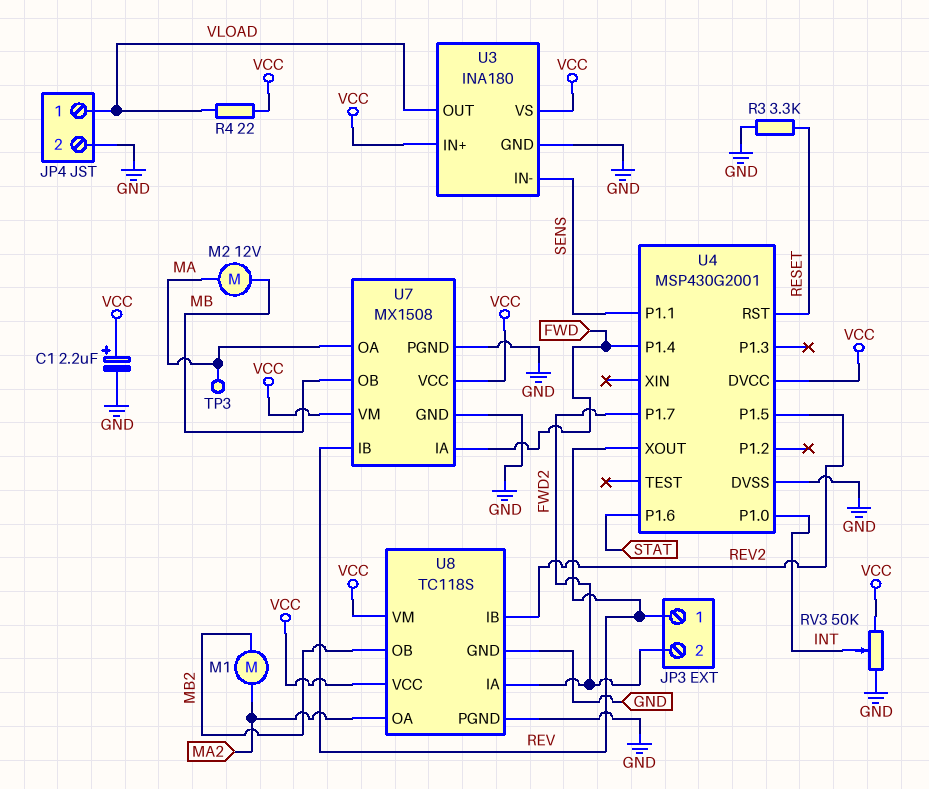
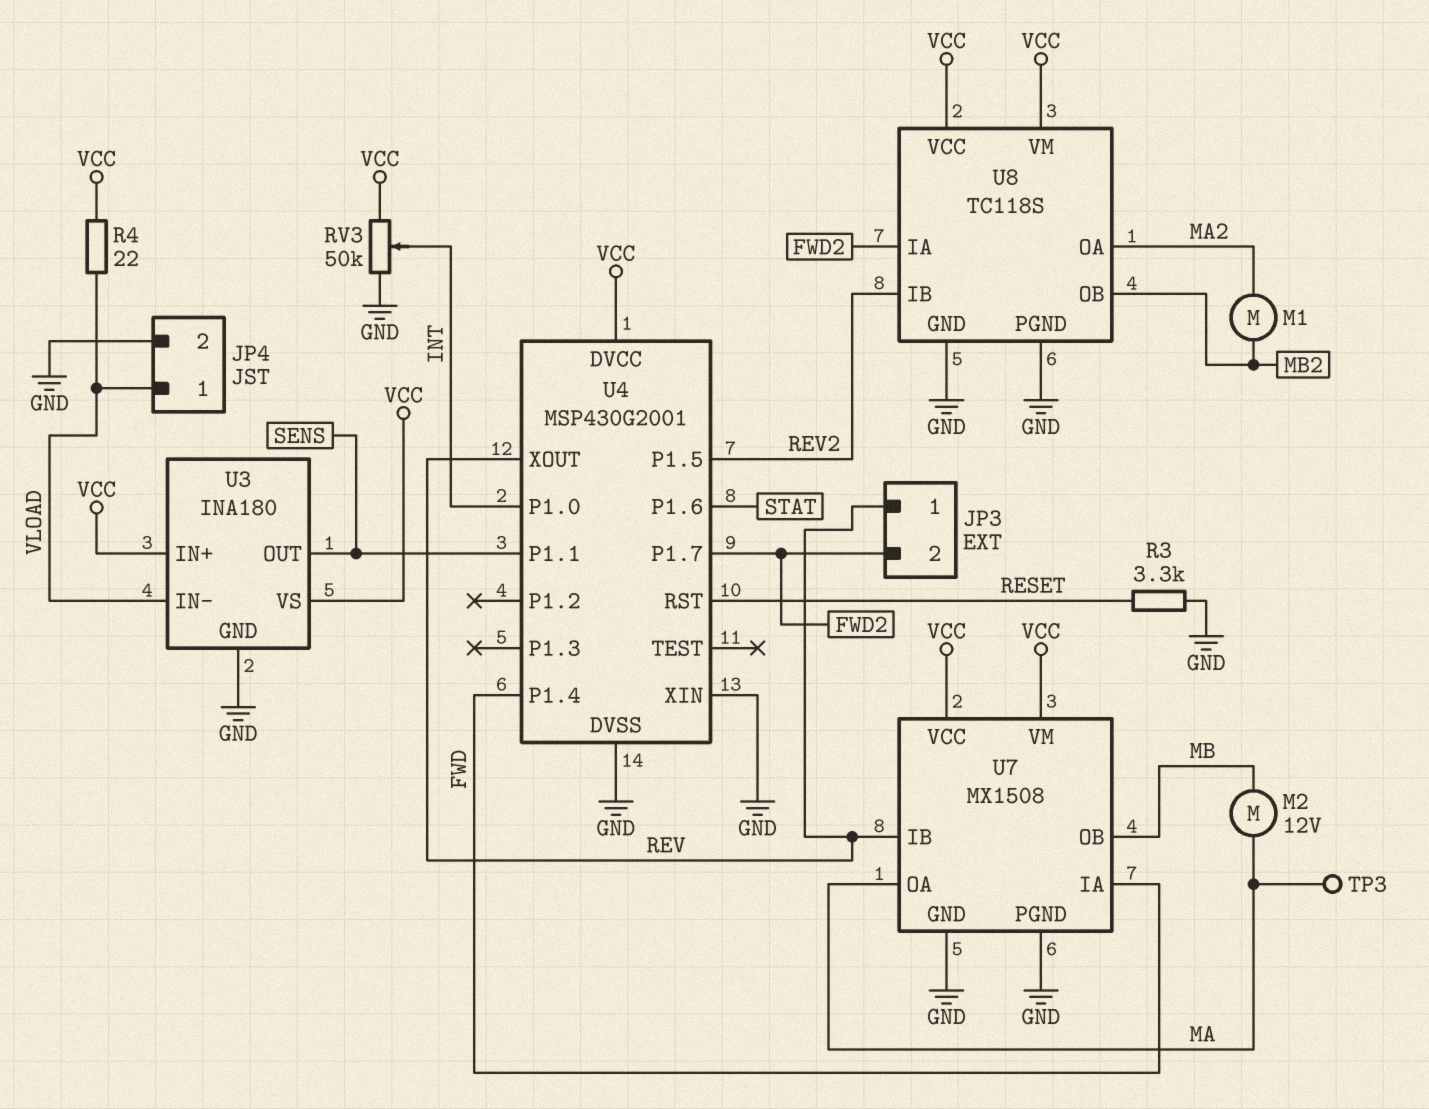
C1: 2.2uF (plus VCC, minus GND) -> none
U3 pin IN-: SENS -> VLOAD
U3 pin OUT: VLOAD -> SENS
U4 pin XIN: none -> GND

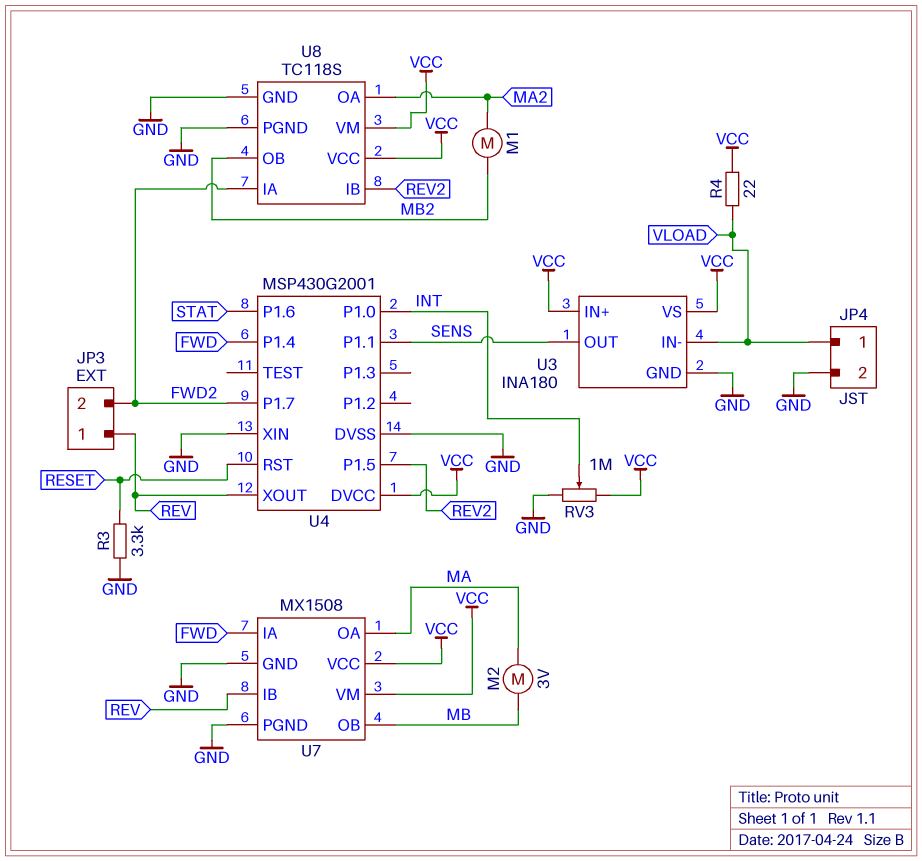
M2: motor 12V (MA, MB) -> motor 3V (MA, MB)
RV3: 50k (GND, VCC, wiper INT) -> 1M (GND, VCC, wiper INT)
TP3: test point (MA) -> none

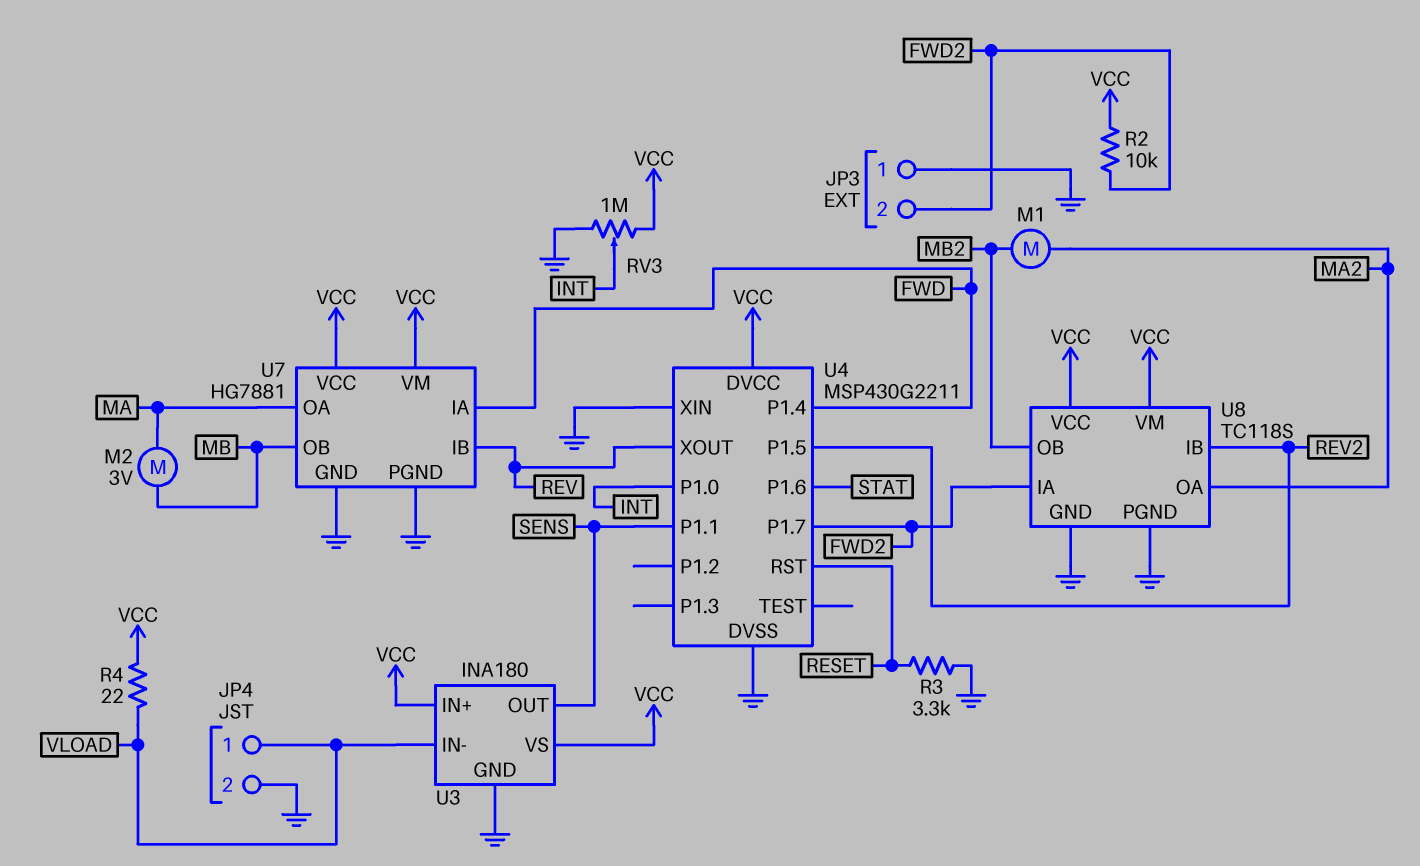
JP3 pin 1: REV -> GND
R2: none -> 10k (FWD2, VCC)
U4: MSP430G2001 -> MSP430G2211
U7: MX1508 -> HG7881

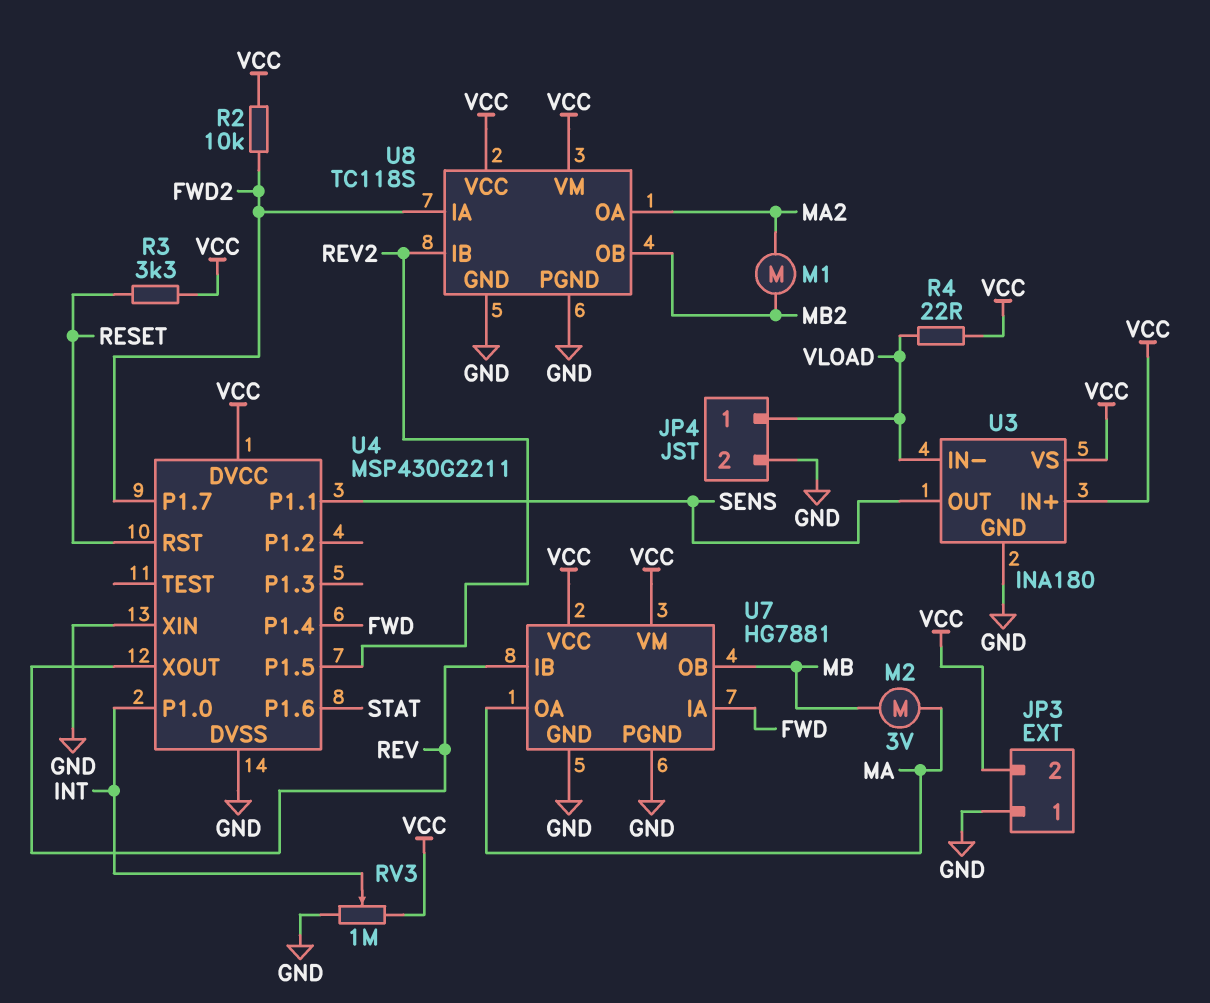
JP3 pin 2: FWD2 -> VCC
R3: 3.3k (GND, RESET) -> 3.3k (RESET, VCC)

